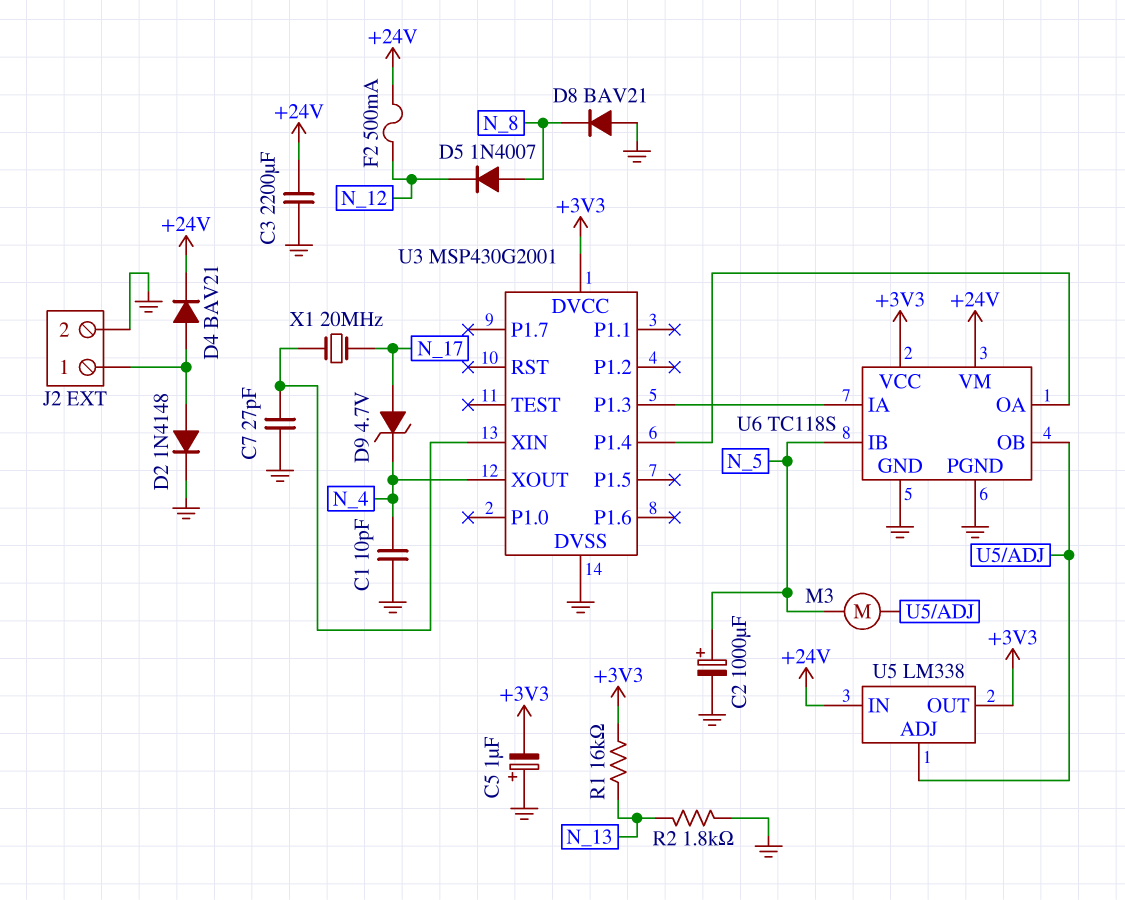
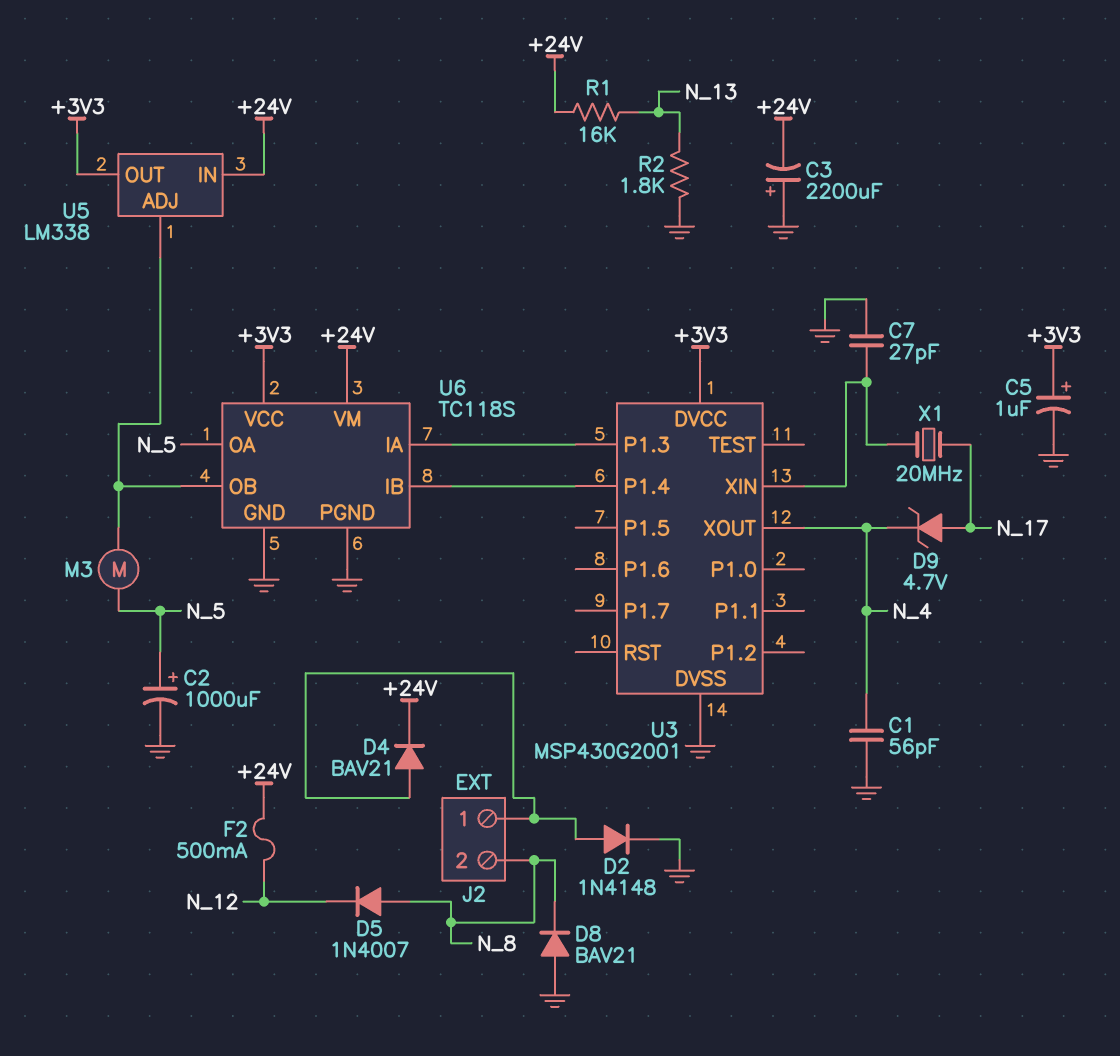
C1: 10pF (GND, N_4) -> 56pF (GND, N_4)
C3: 2200uF (+24V, GND) -> 2200uF (plus GND, minus +24V)
C5: 1uF (plus GND, minus +3V3) -> 1uF (plus +3V3, minus GND)
J2 pin 2: GND -> N_8
R1: 16k (+3V3, N_13) -> 16k (+24V, N_13)
U6 pin IB: N_5 -> U3/P1.4
U6 pin OA: U3/P1.4 -> N_5

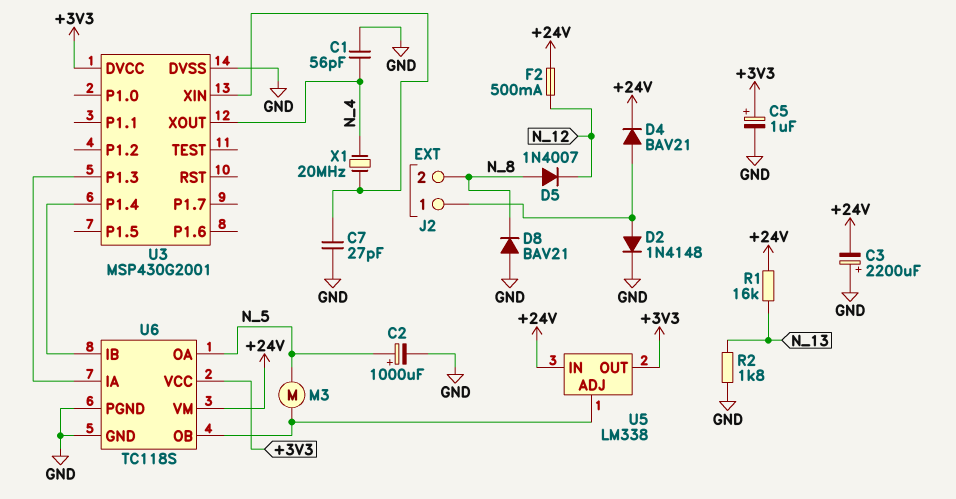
D9: zener 4.7V (A N_17, K N_4) -> none
X1: 20MHz (N_17, U3/XIN) -> 20MHz (N_4, U3/XIN)

